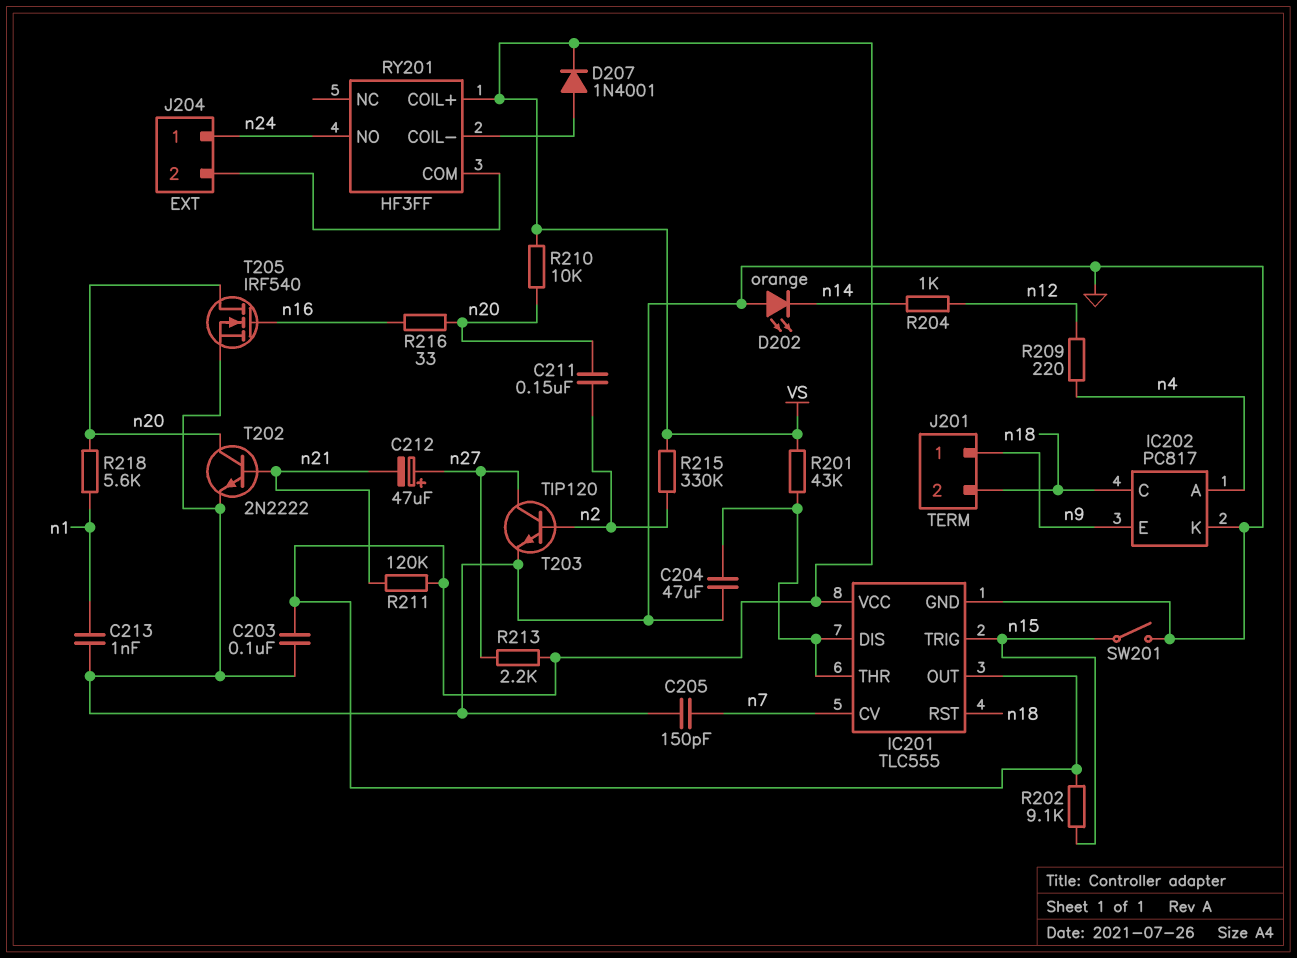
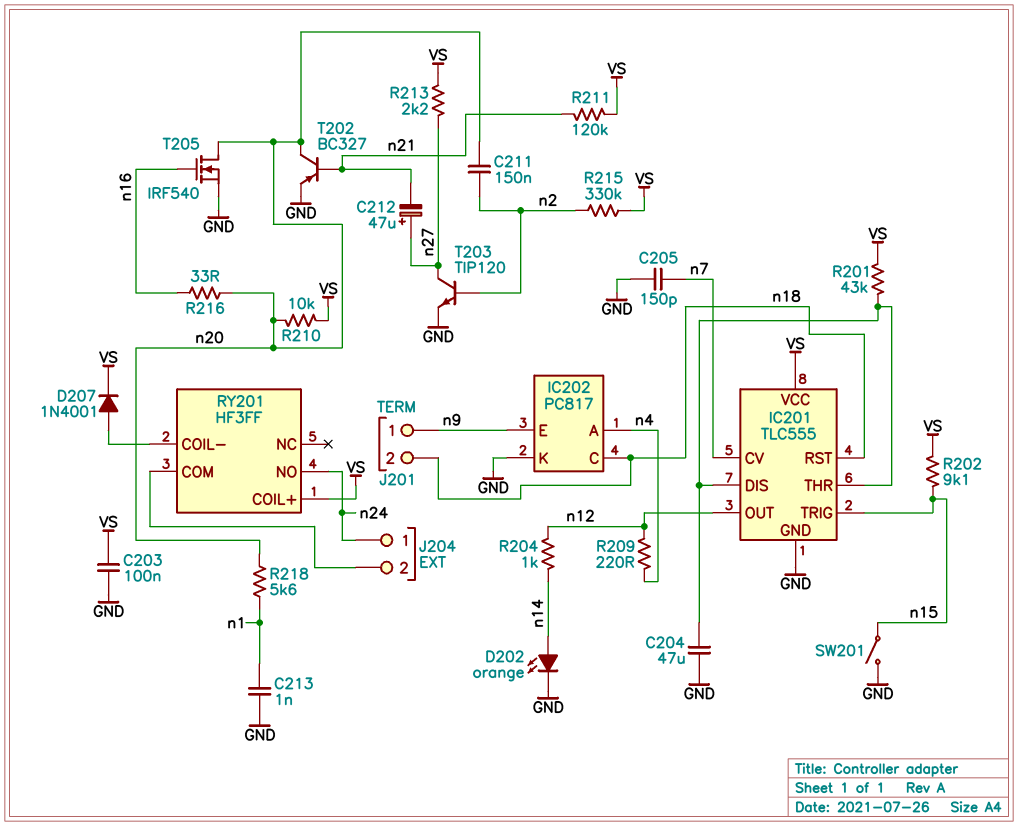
D202: LED orange (A GND, K n14) -> LED orange (A n14, K GND)
IC201 pin OUT: VS -> n12
T202: NPN 2N2222 (B n21, C n20, E GND) -> PNP BC327 (B n21, C n20, E GND)

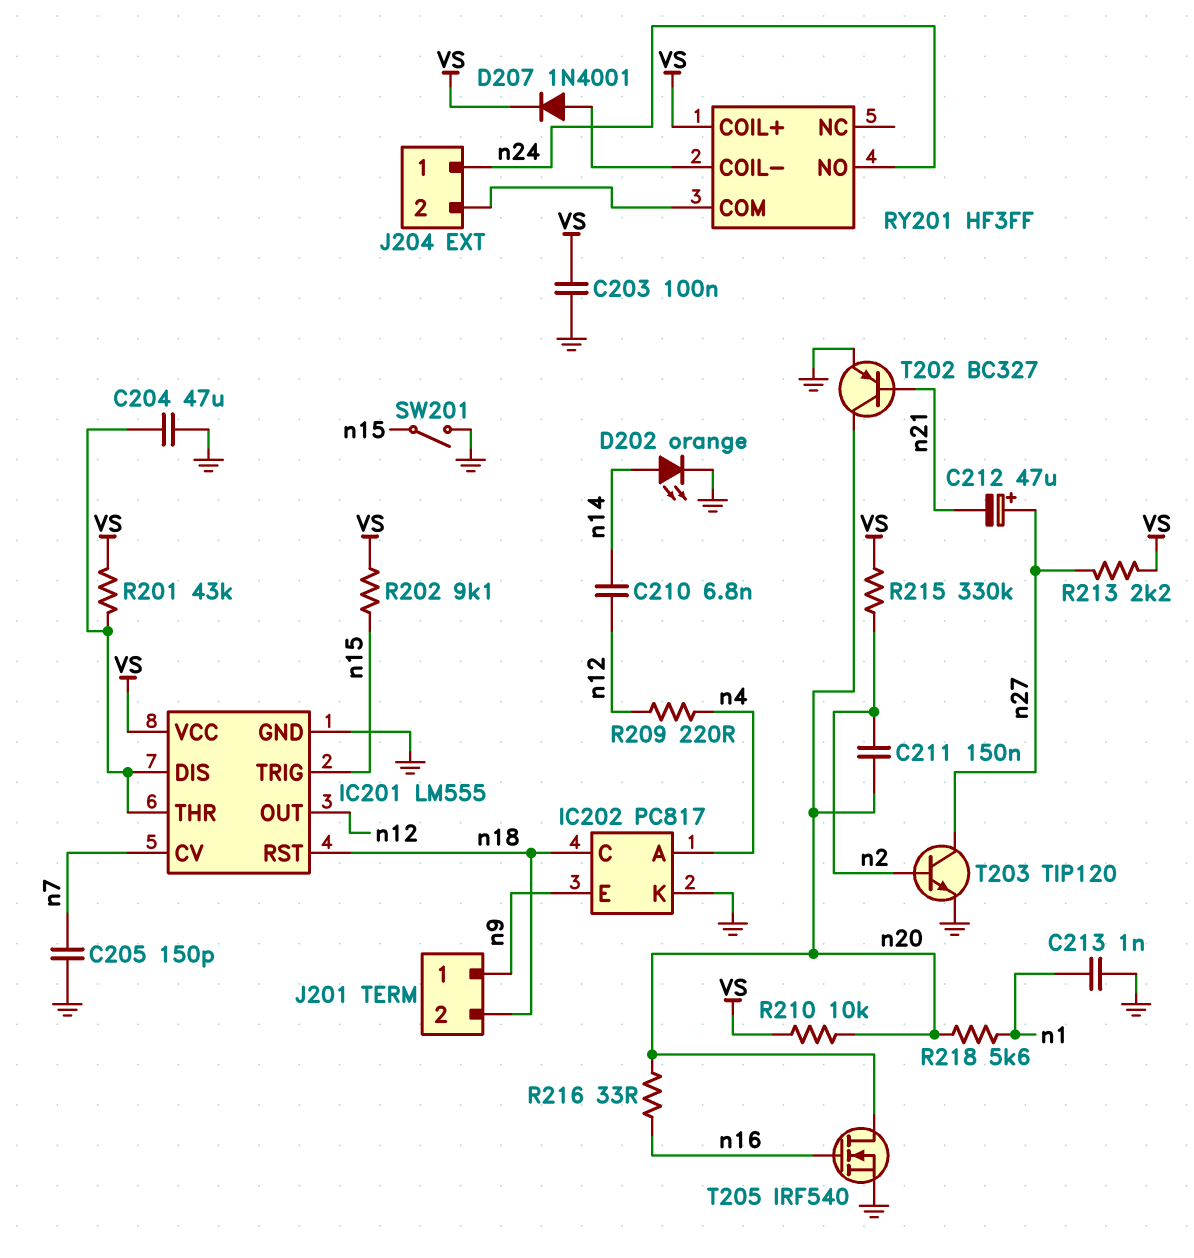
C210: none -> 6.8nF (n12, n14)
IC201: TLC555 -> LM555
R204: 1k (n12, n14) -> none
R211: 120k (VS, n21) -> none

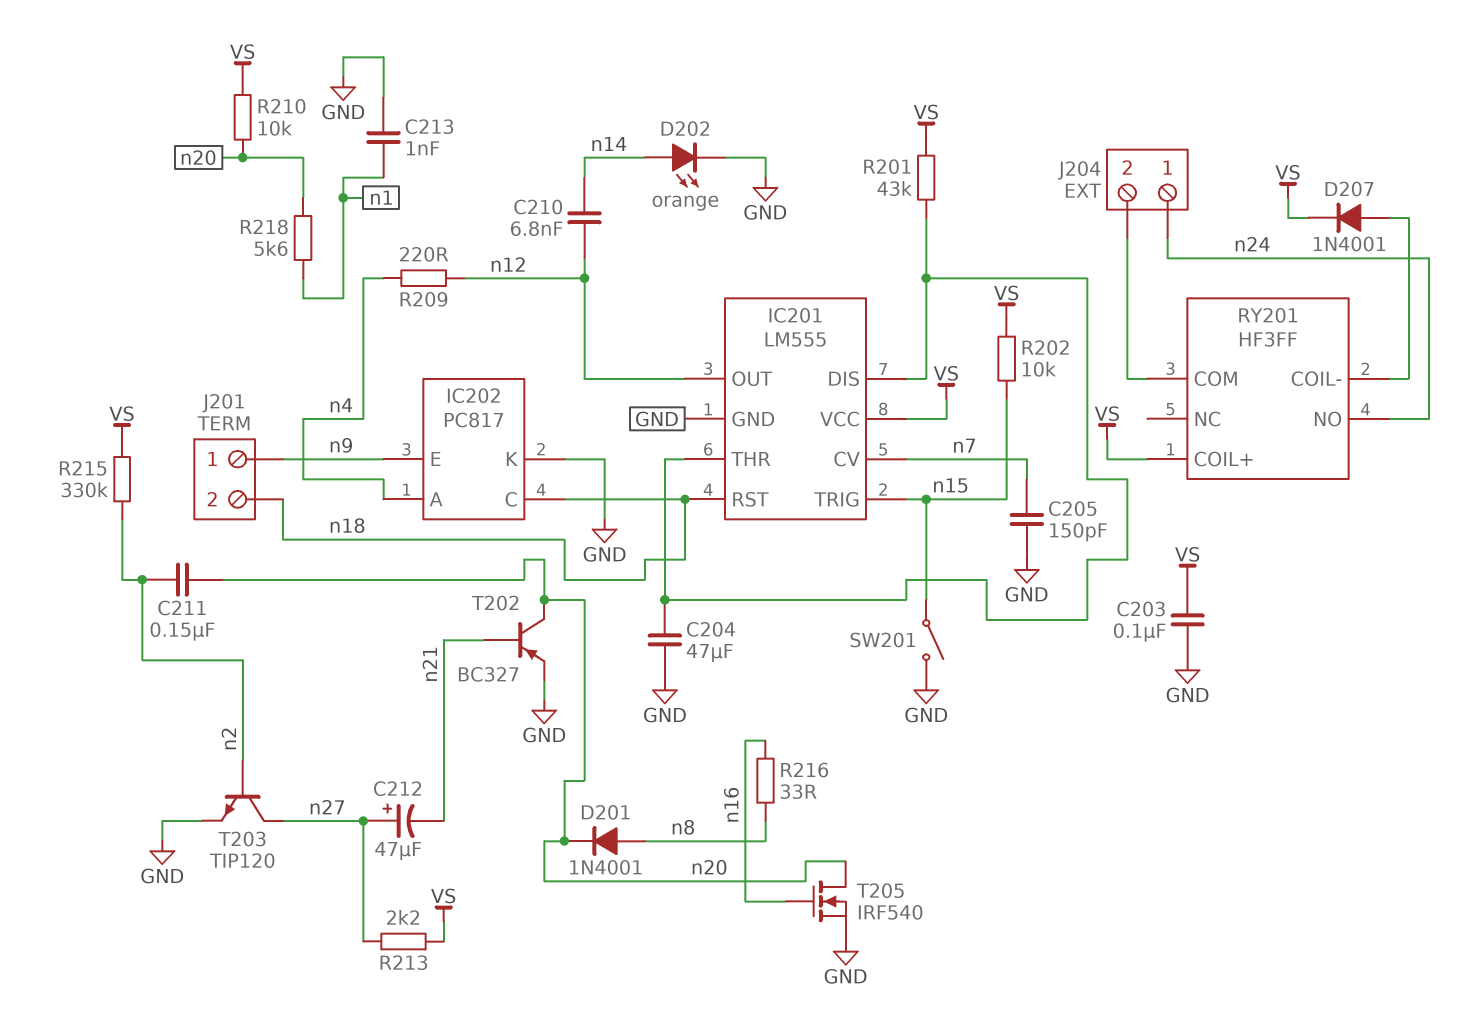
D201: none -> diode 1N4001 (A n8, K n20)
R202: 9.1k (VS, n15) -> 10k (VS, n15)
R216: 33 (n16, n20) -> 33 (n8, n16)

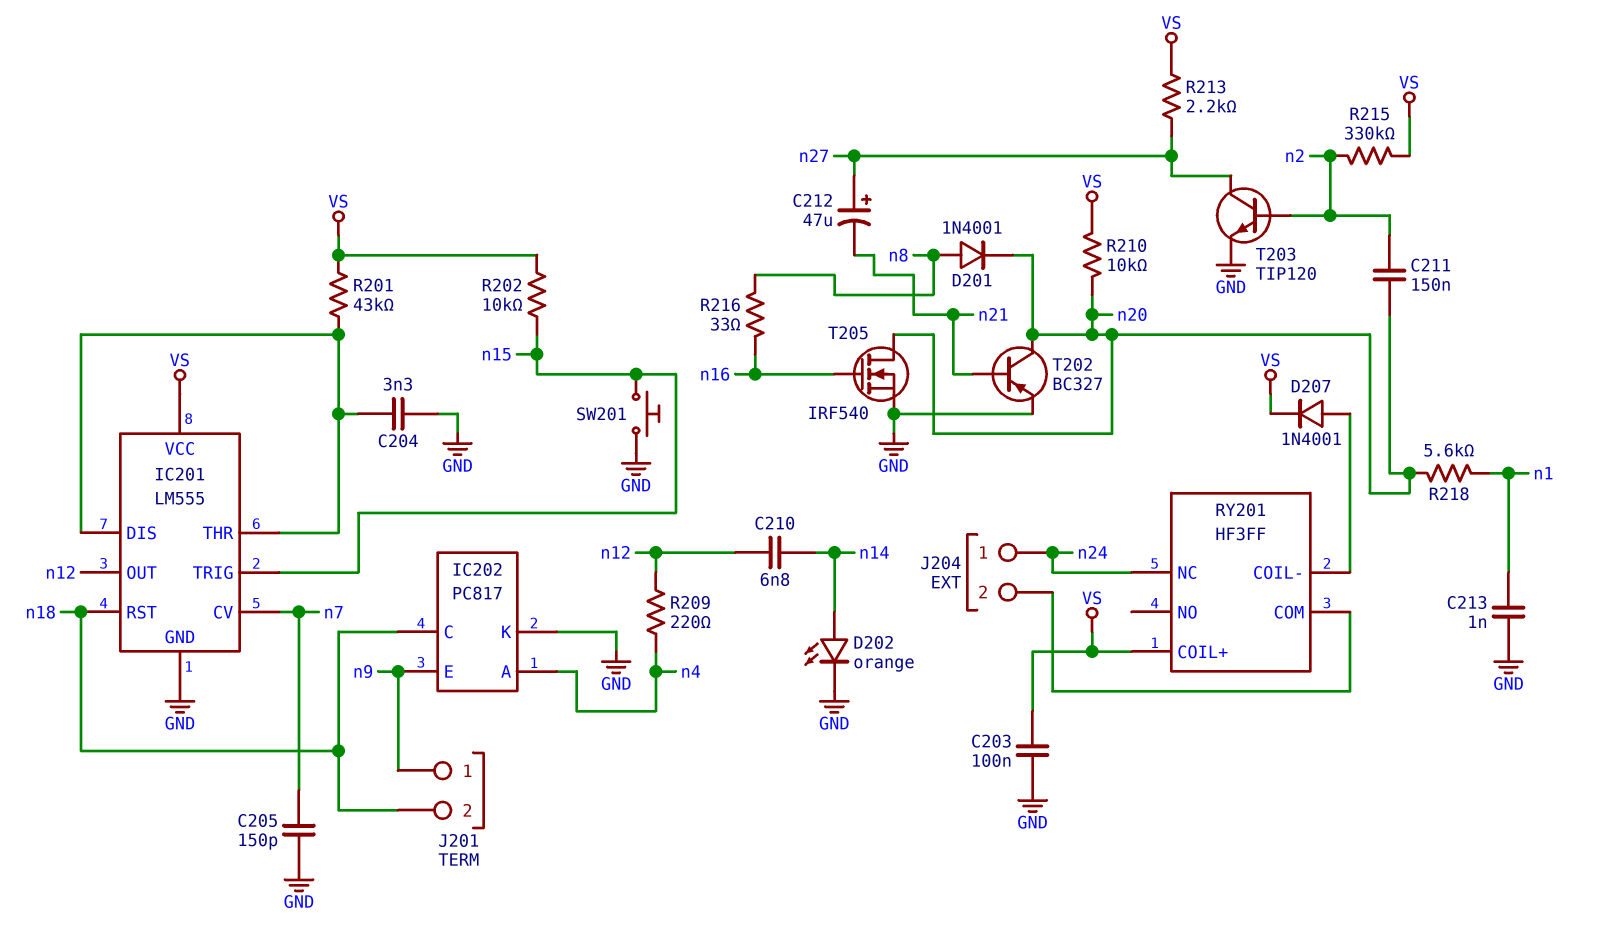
C204: 47uF (GND, IC201/DIS) -> 3.3nF (GND, IC201/DIS)
RY201 pin NC: none -> n24
RY201 pin NO: n24 -> none
SW201: switch (GND, n15) -> button (GND, n15)

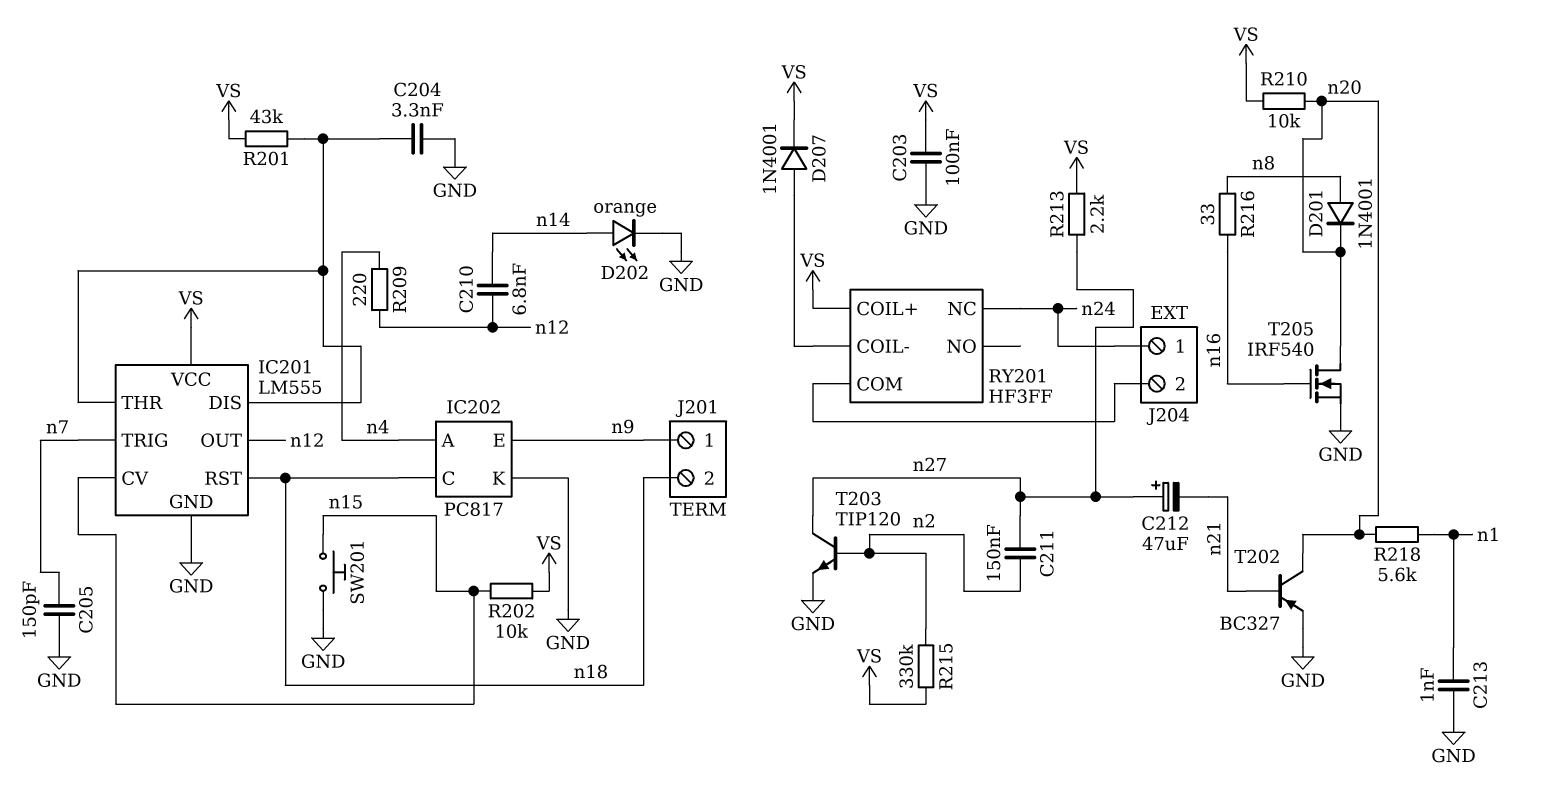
C211: 150nF (n2, n20) -> 150nF (n2, n27)
IC201 pin CV: n7 -> n15
IC201 pin TRIG: n15 -> n7

